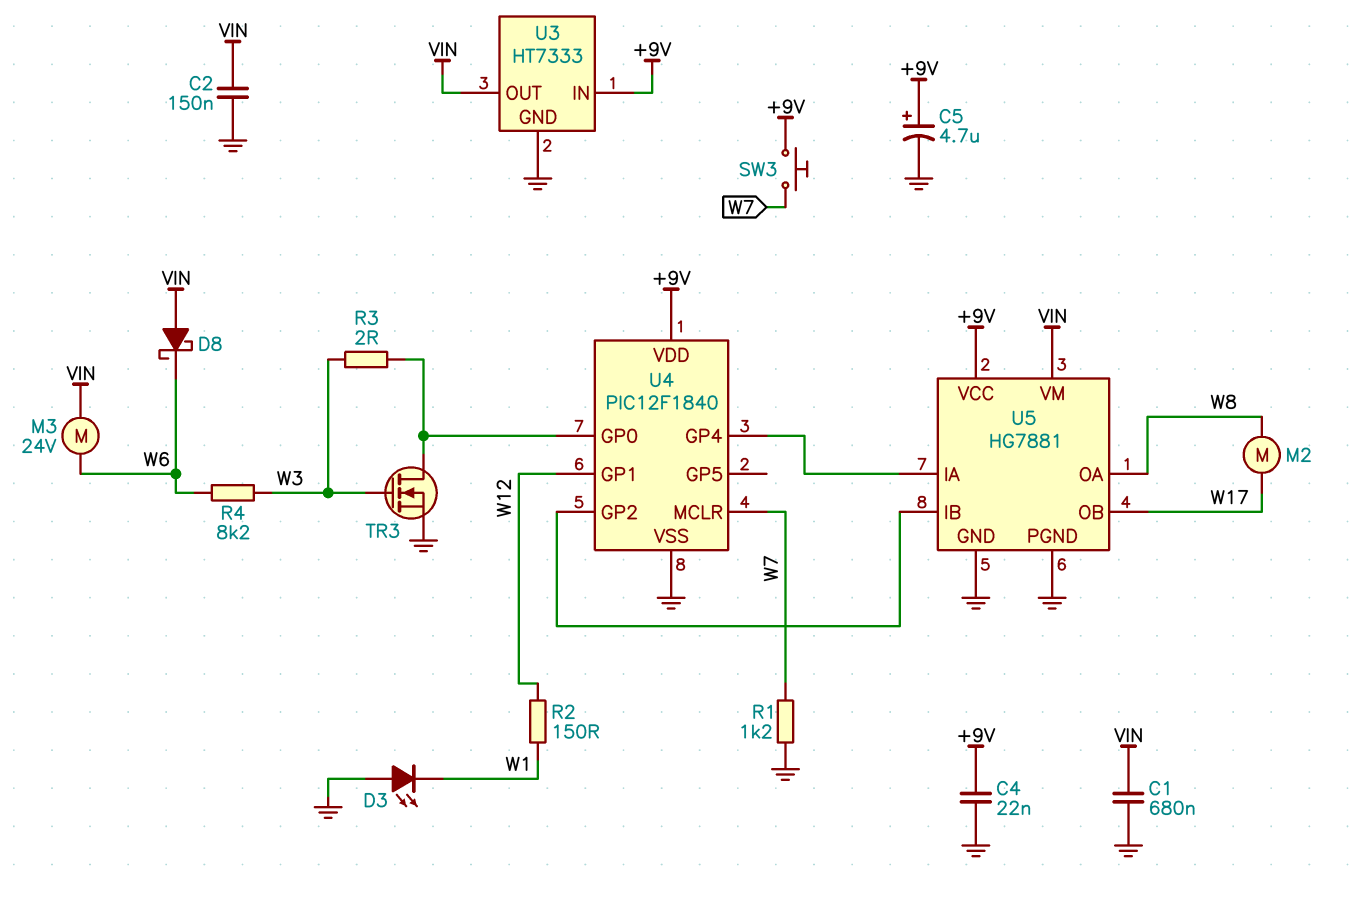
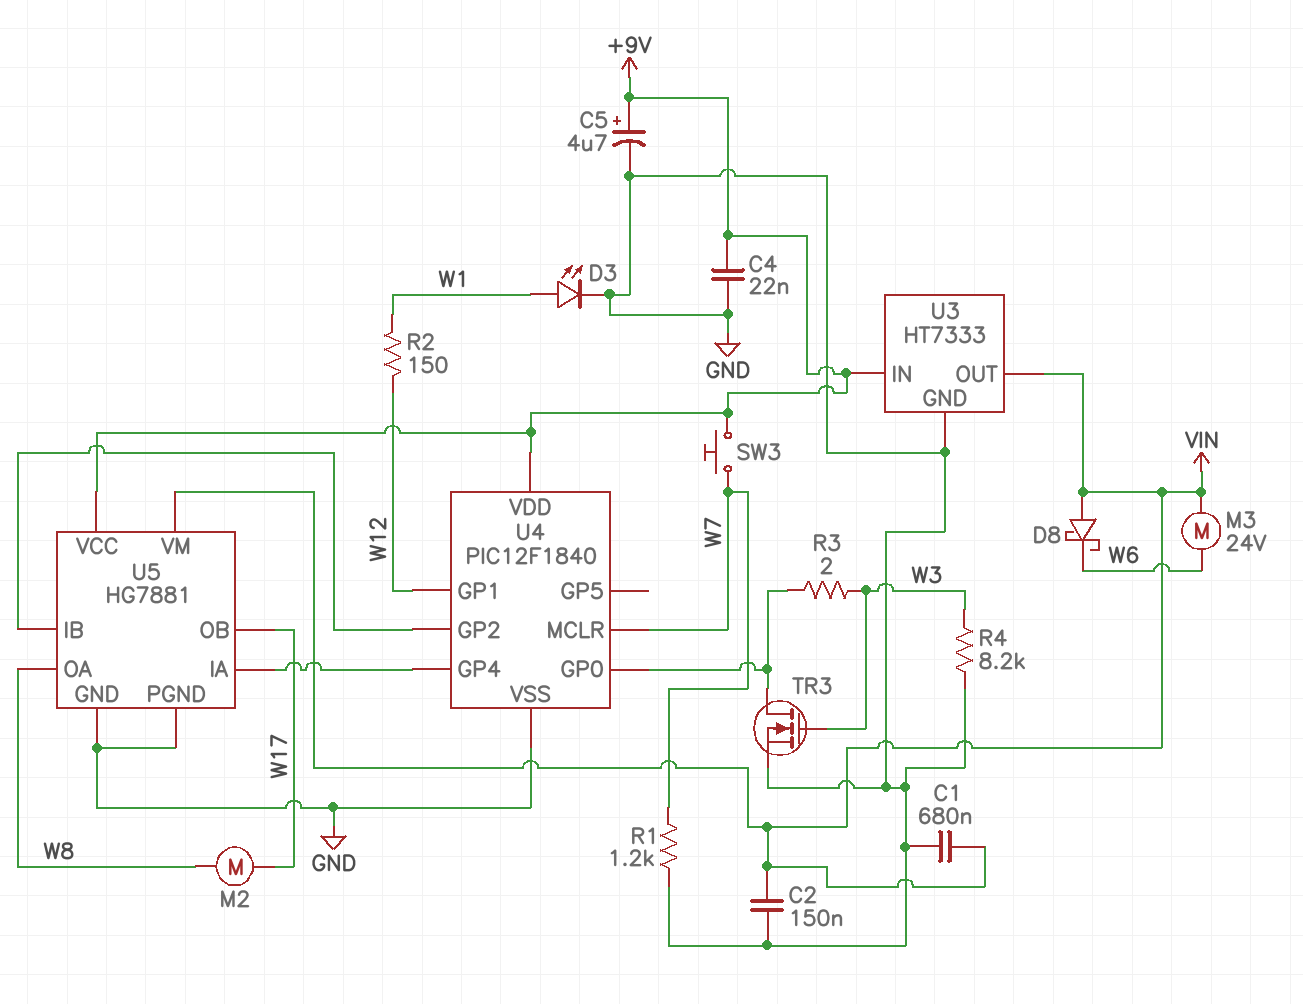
D3: LED (A GND, K W1) -> LED (A W1, K GND)
R4: 8.2k (W3, W6) -> 8.2k (GND, W3)

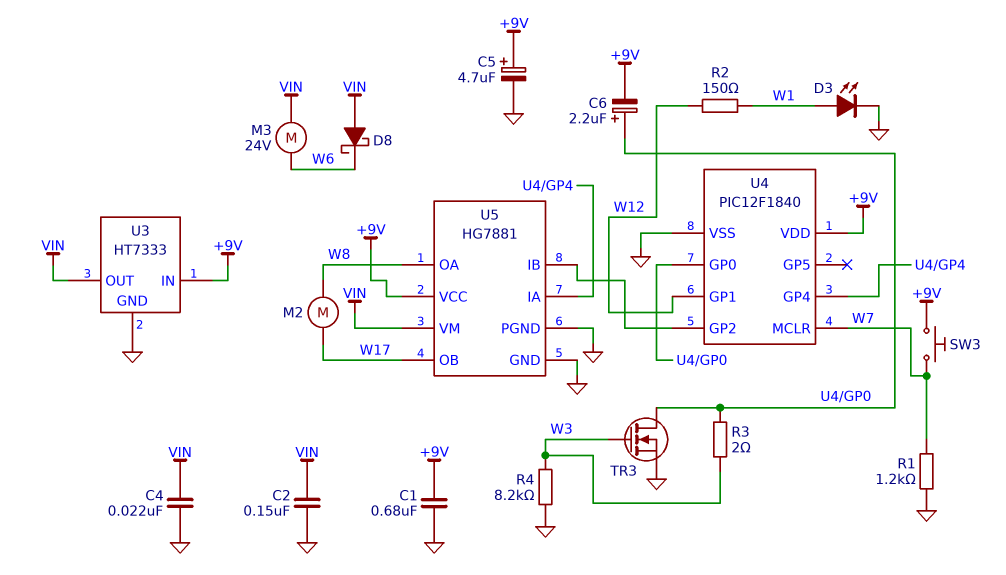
C1: 680nF (GND, VIN) -> 680nF (+9V, GND)
C4: 22nF (+9V, GND) -> 22nF (GND, VIN)
C6: none -> 2.2uF (plus U4/GP0, minus +9V)

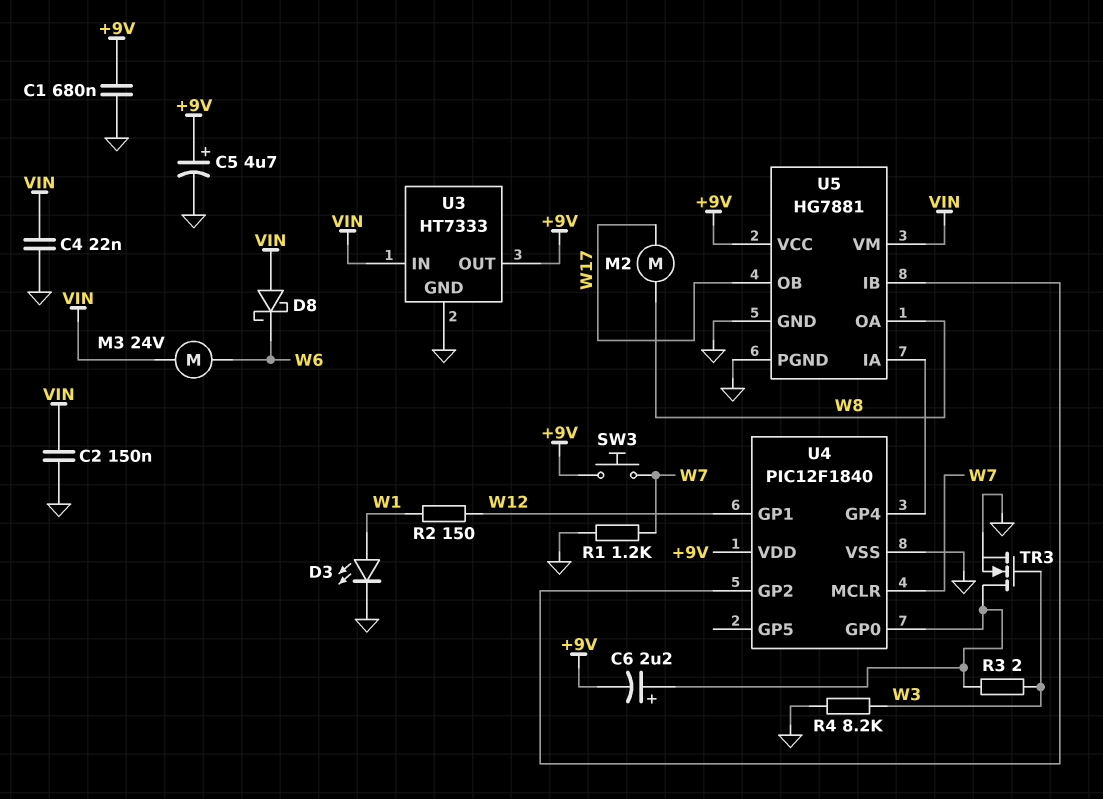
U3 pin IN: +9V -> VIN
U3 pin OUT: VIN -> +9V

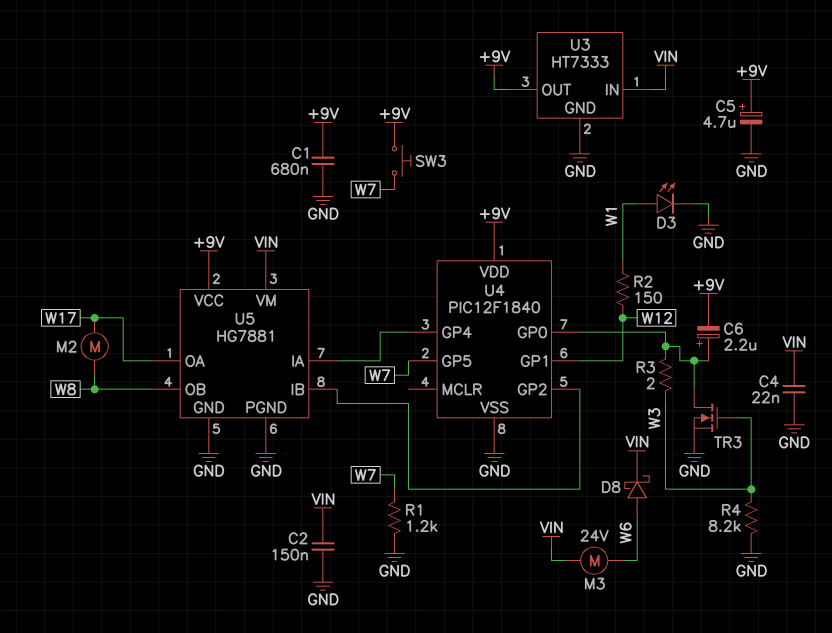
D8: schottky (A VIN, K W6) -> schottky (A W6, K VIN)
U4 pin GP5: none -> W7
U4 pin MCLR: W7 -> none
U5 pin OA: W8 -> W17
U5 pin OB: W17 -> W8

